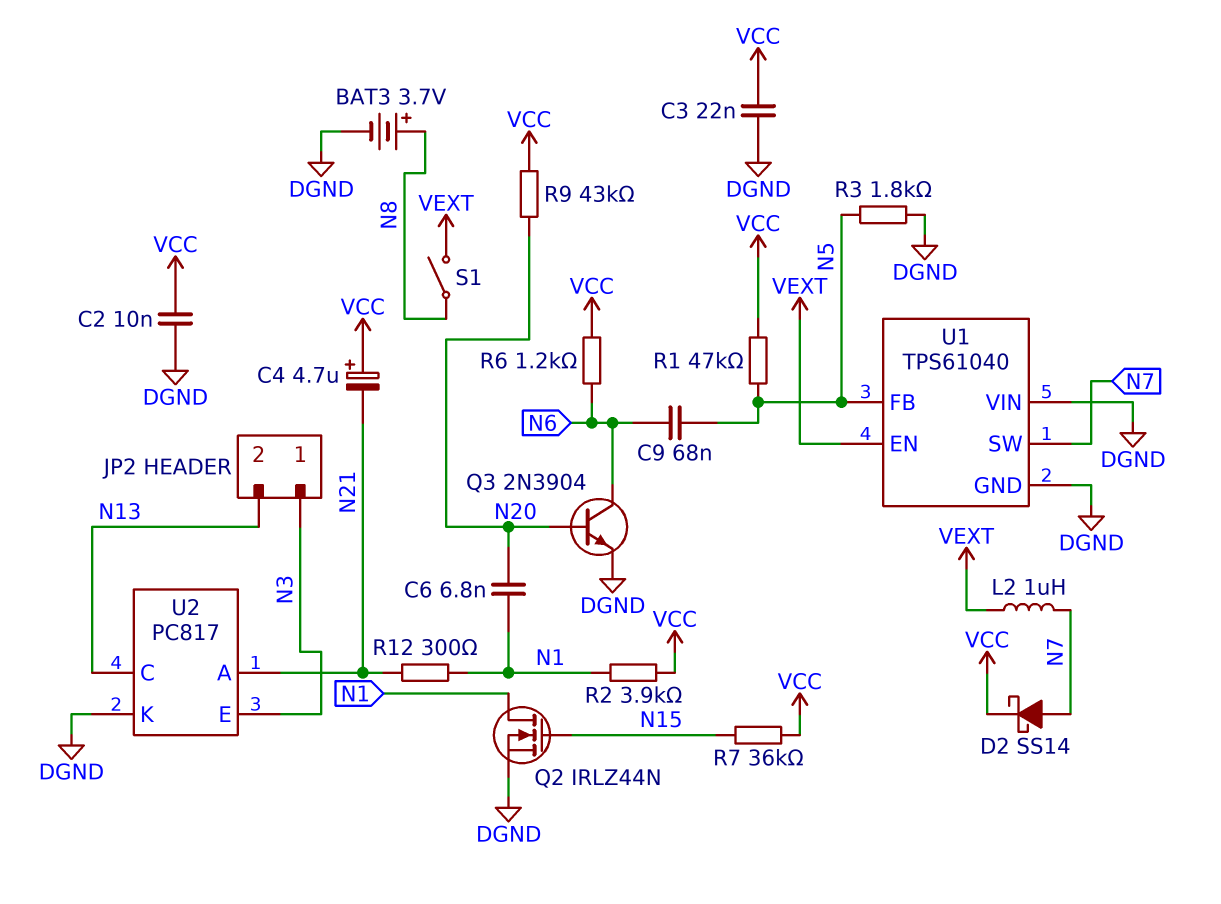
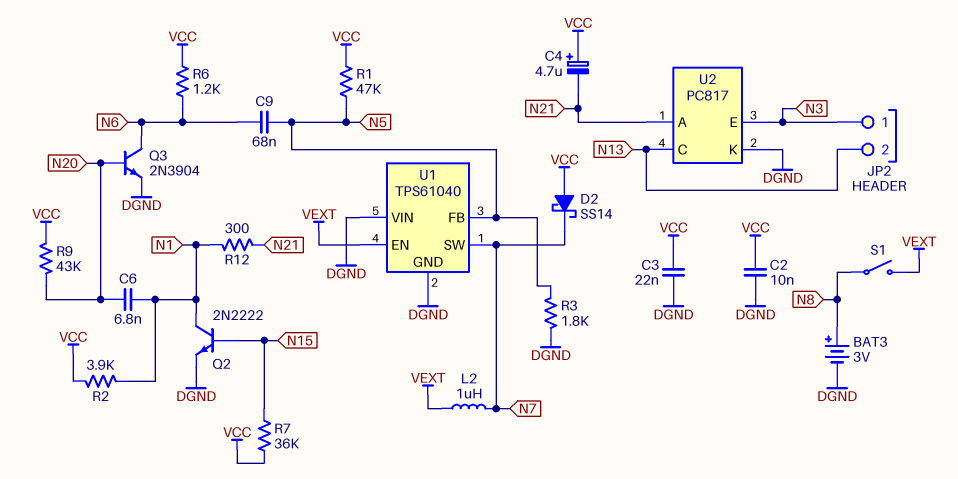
BAT3: 3.7V (plus N8, minus DGND) -> 3V (plus N8, minus DGND)
D2: schottky SS14 (A N7, K VCC) -> schottky SS14 (A VCC, K N7)
Q2: NMOS IRLZ44N (G N15, D N1, S DGND) -> NPN 2N2222 (B N15, C N1, E DGND)

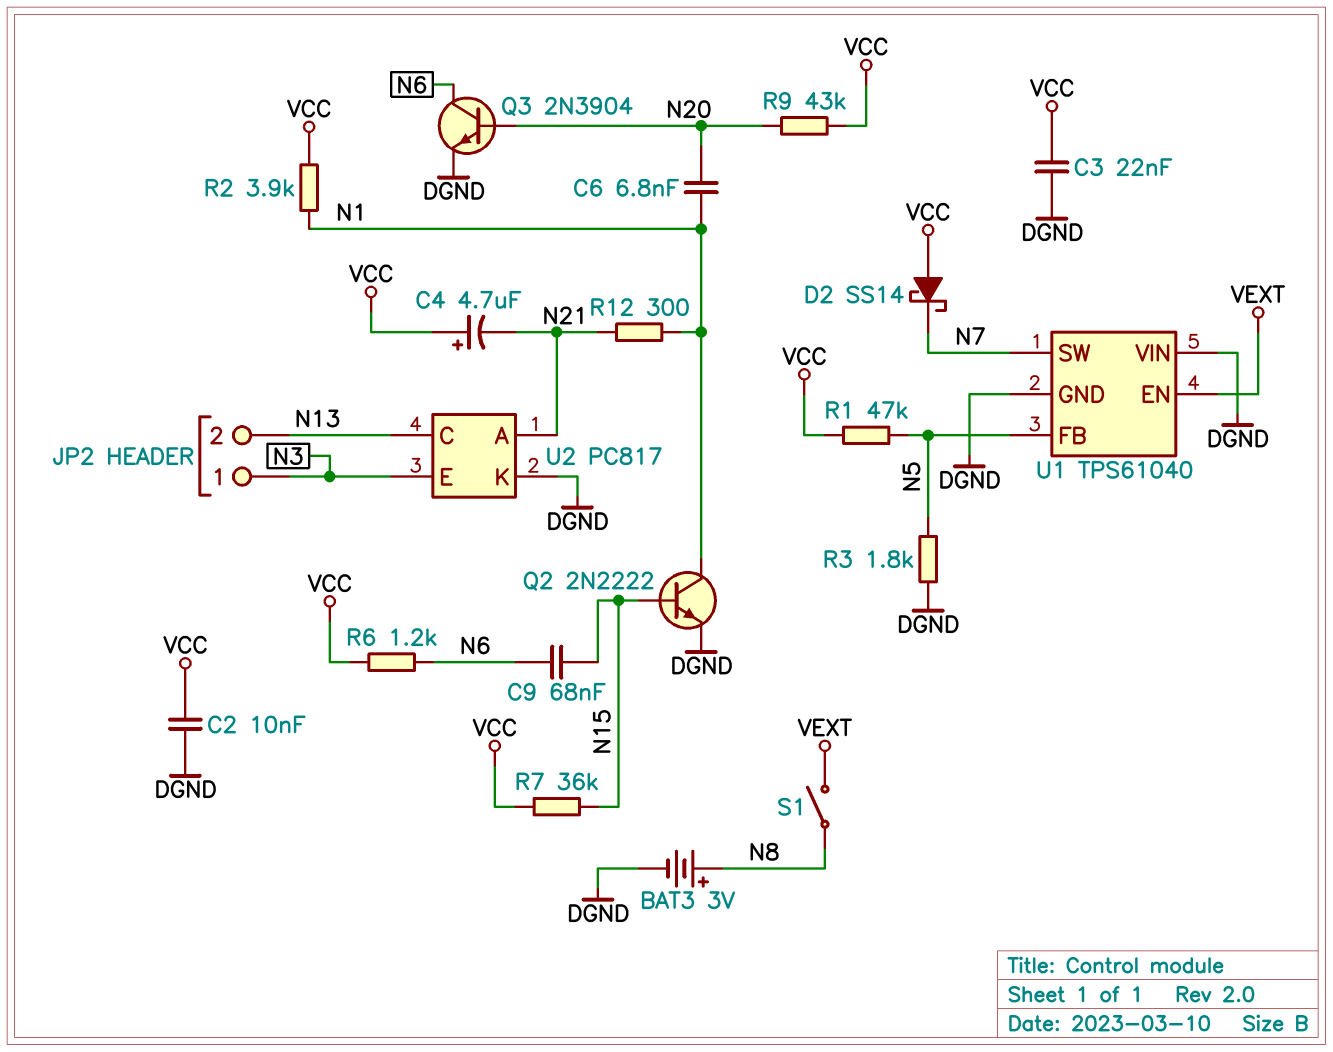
C9: 68nF (N5, N6) -> 68nF (N6, N15)
L2: 1uH (N7, VEXT) -> none

